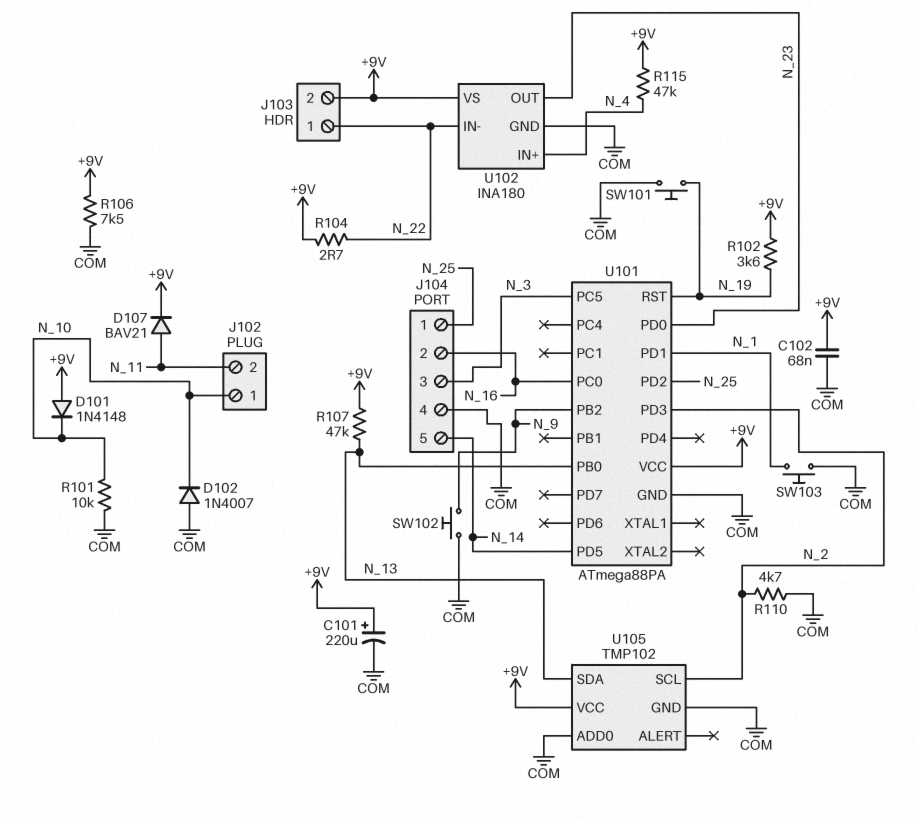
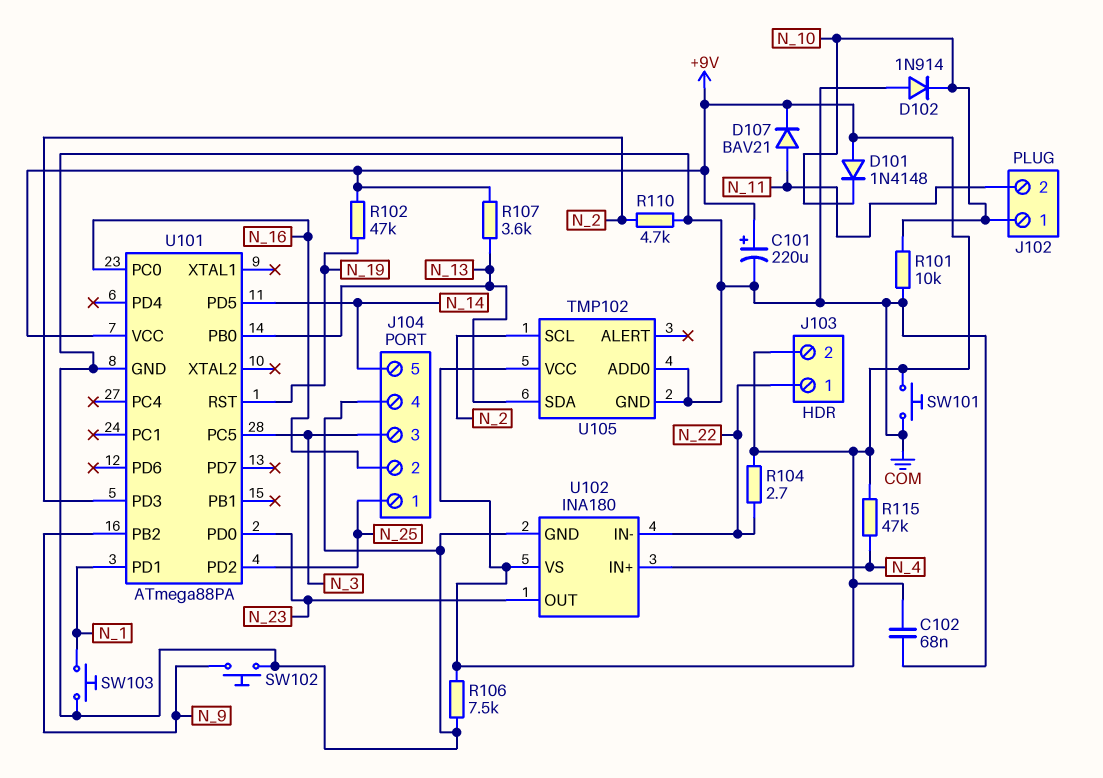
D102: diode 1N4007 (A COM, K N_10) -> diode 1N914 (A COM, K N_10)
R102: 3.6k (+9V, N_19) -> 47k (+9V, N_19)
R107: 47k (+9V, N_13) -> 3.6k (+9V, N_13)
SW101: button (COM, N_19) -> button (+9V, COM)

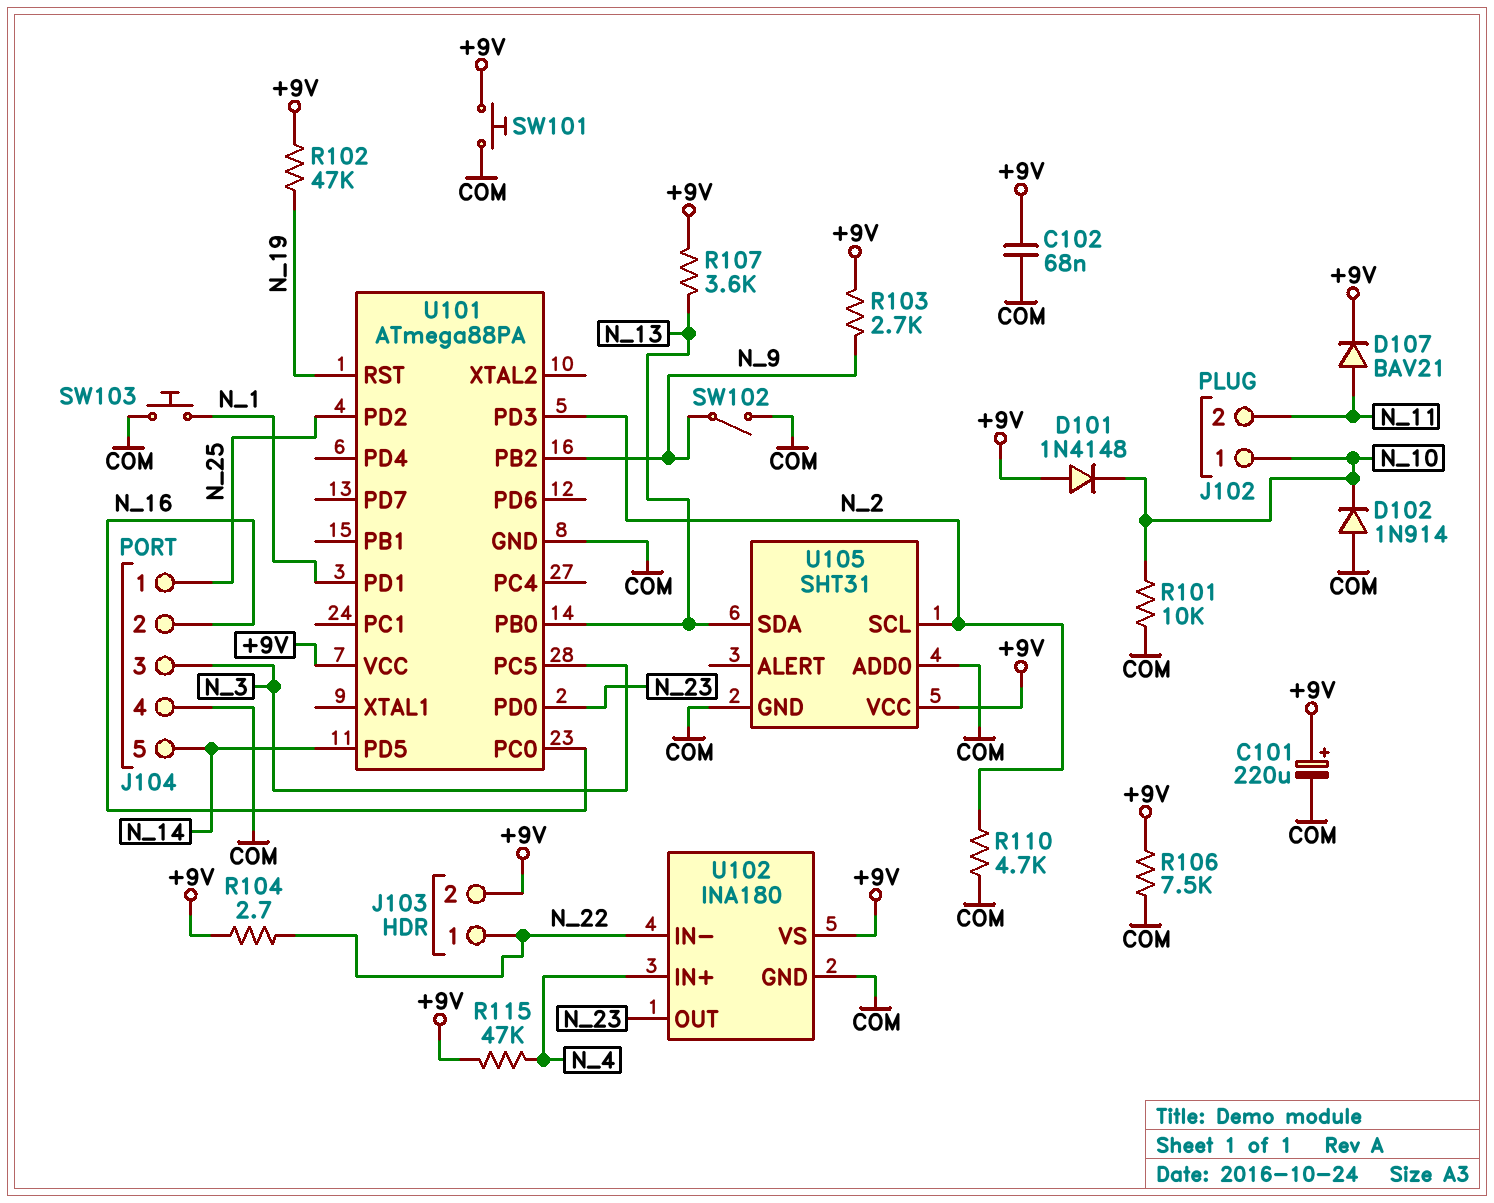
R103: none -> 2.7k (+9V, N_9)
SW102: button (COM, N_9) -> switch (COM, N_9)
U105: TMP102 -> SHT31

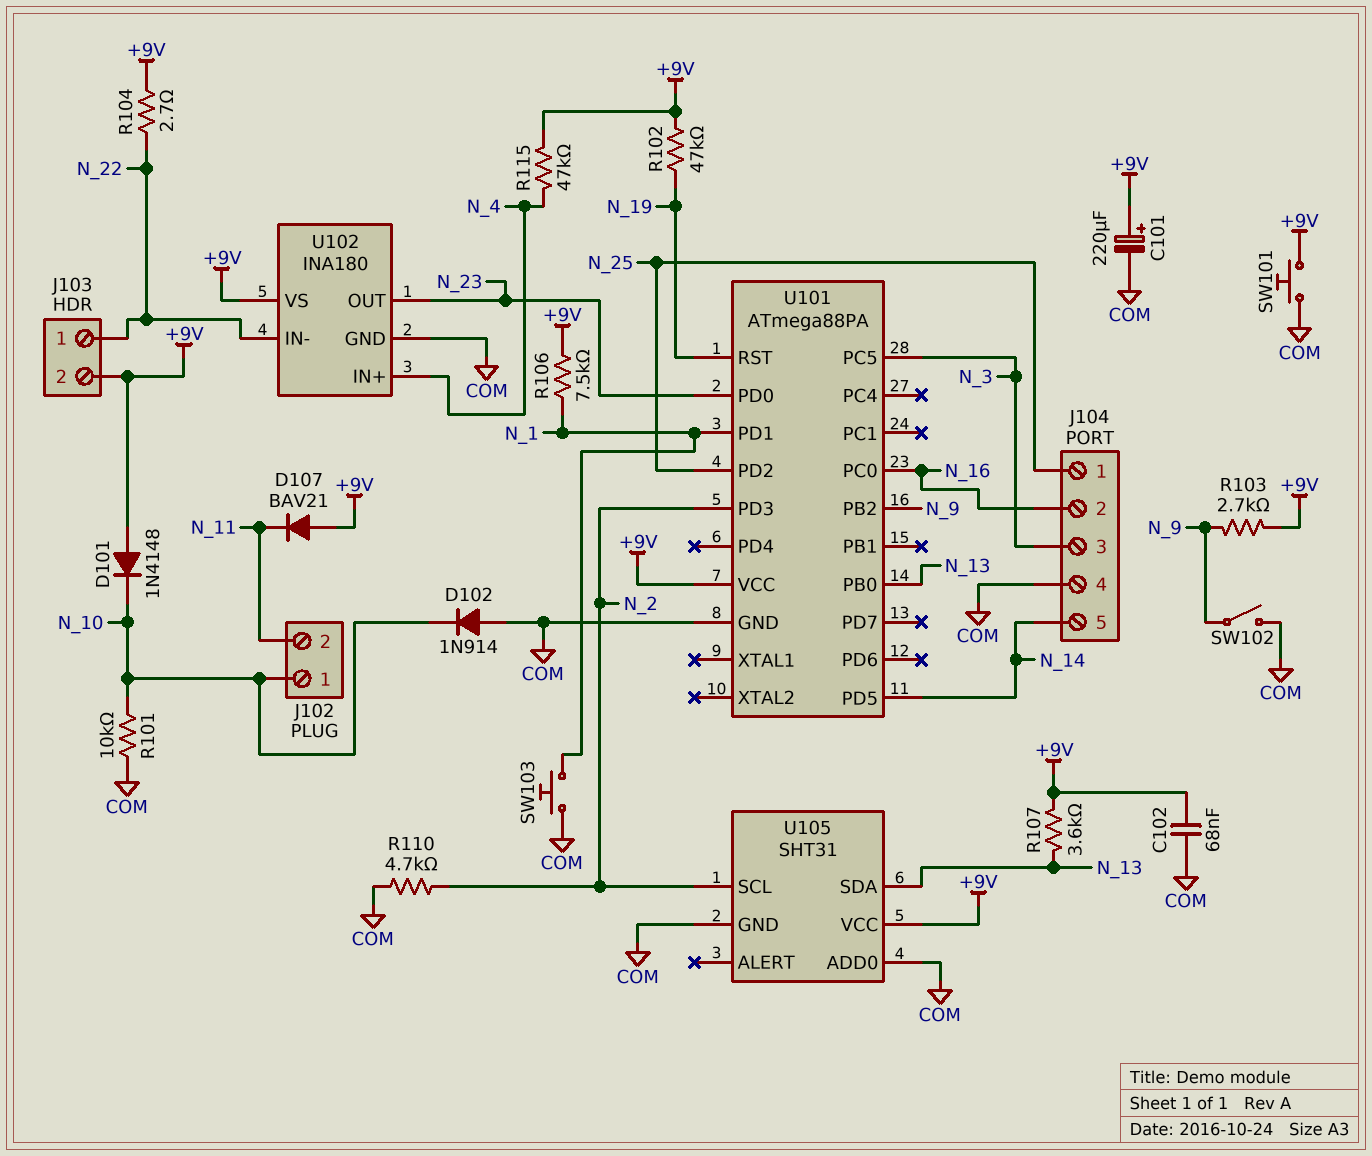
D107: diode BAV21 (A N_11, K +9V) -> diode BAV21 (A +9V, K N_11)
R106: 7.5k (+9V, COM) -> 7.5k (+9V, N_1)

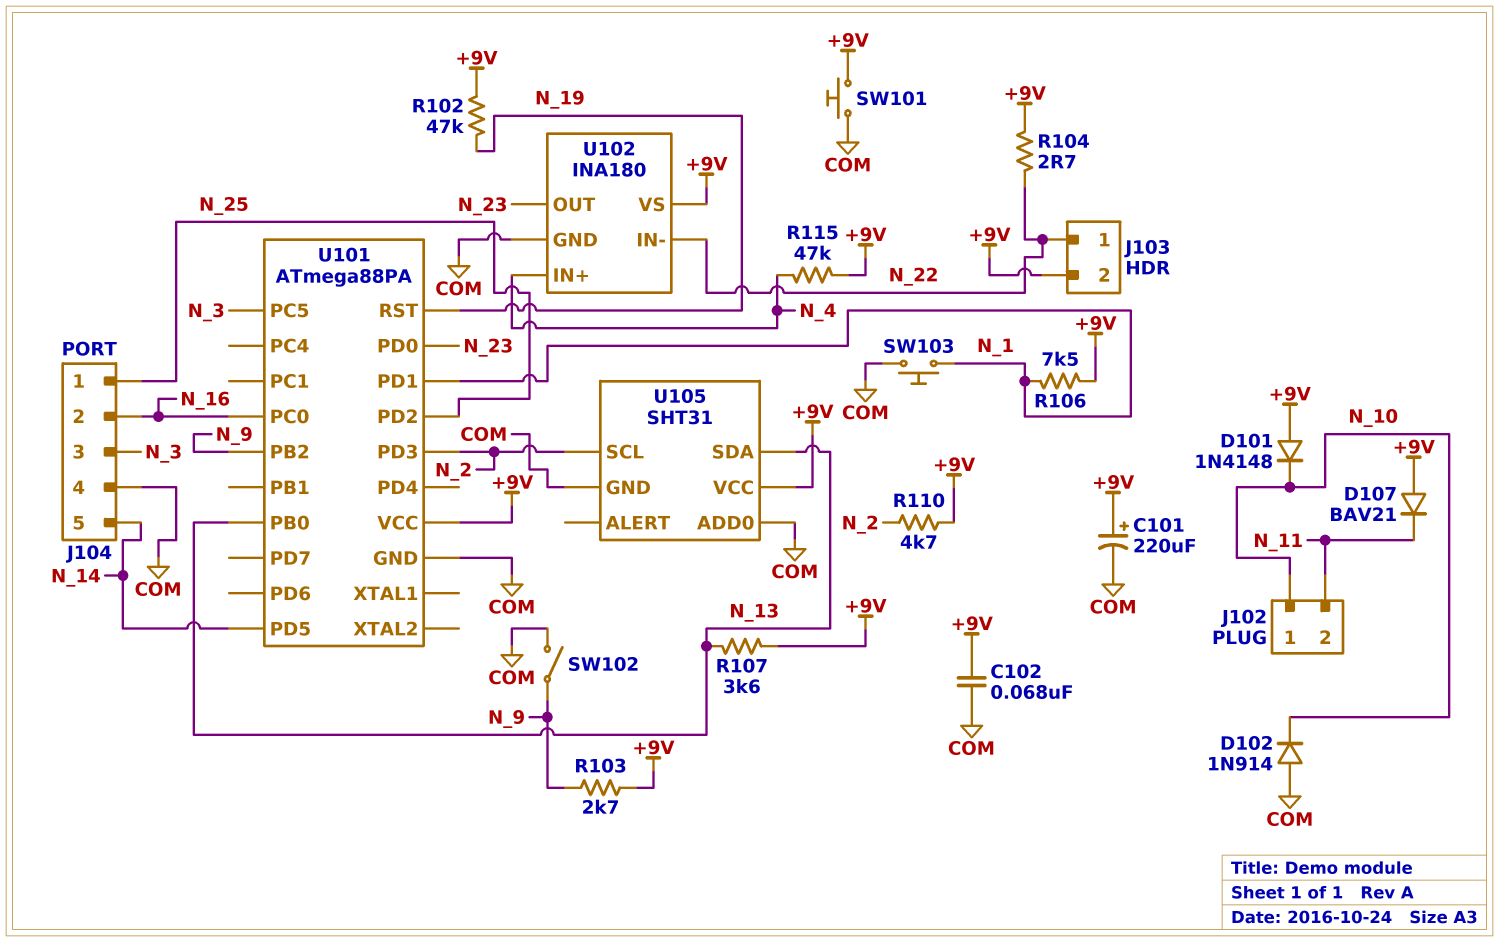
R101: 10k (COM, N_10) -> none
R110: 4.7k (COM, N_2) -> 4.7k (+9V, N_2)

